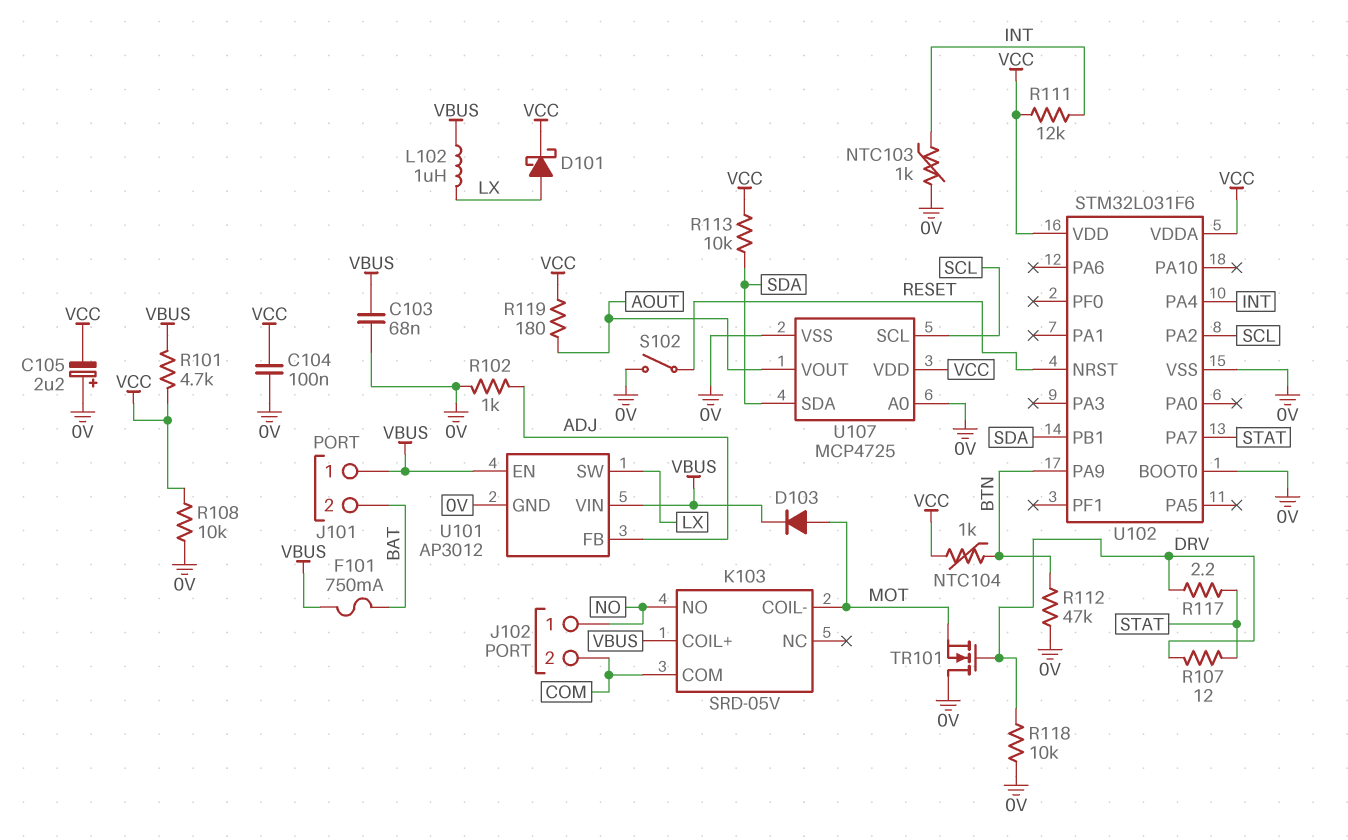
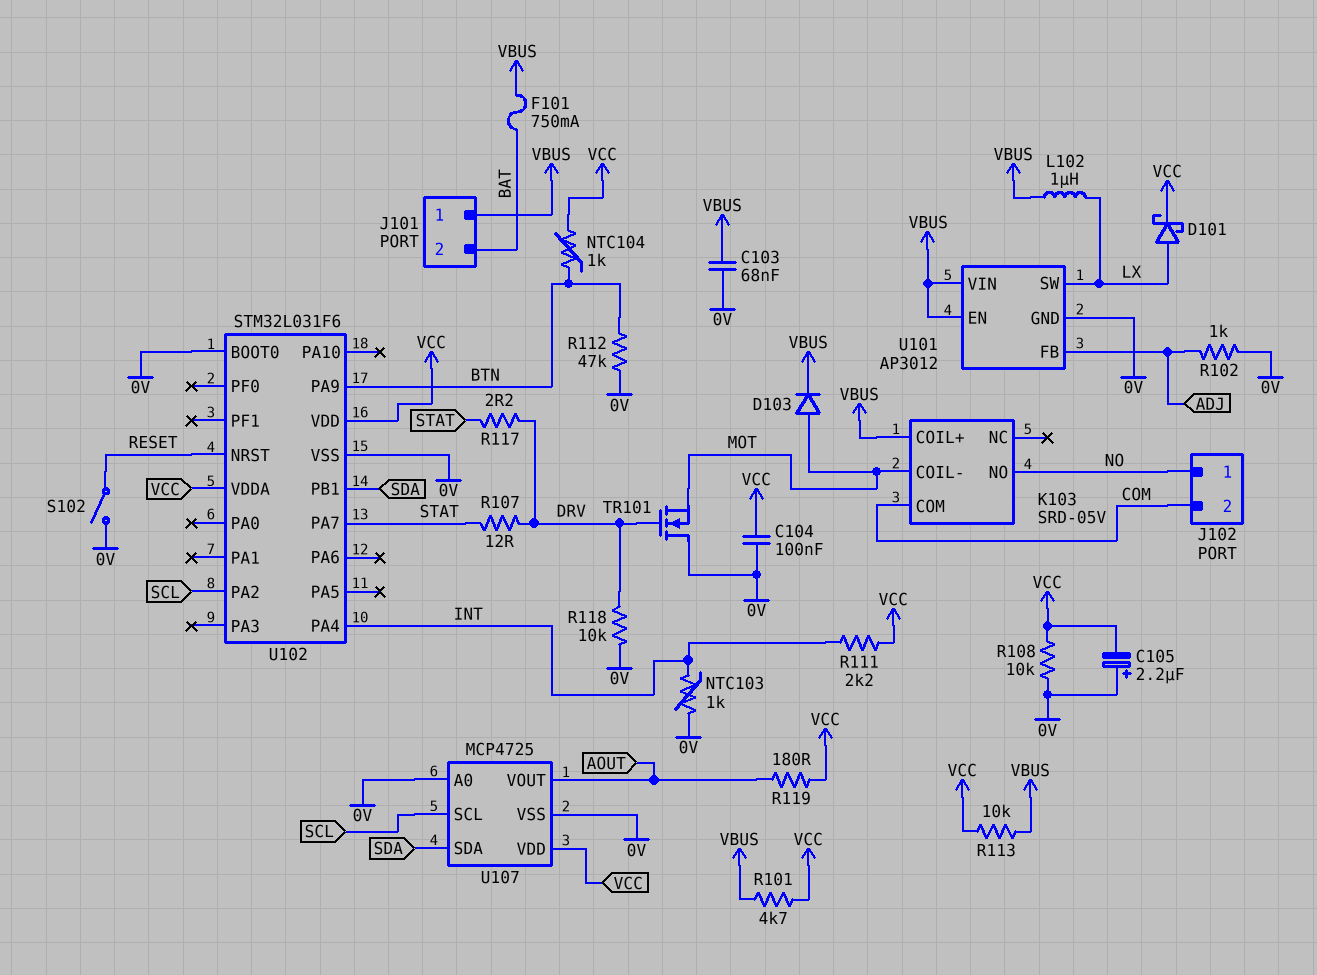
R111: 12k (INT, VCC) -> 2.2k (INT, VCC)
R113: 10k (SDA, VCC) -> 10k (VBUS, VCC)

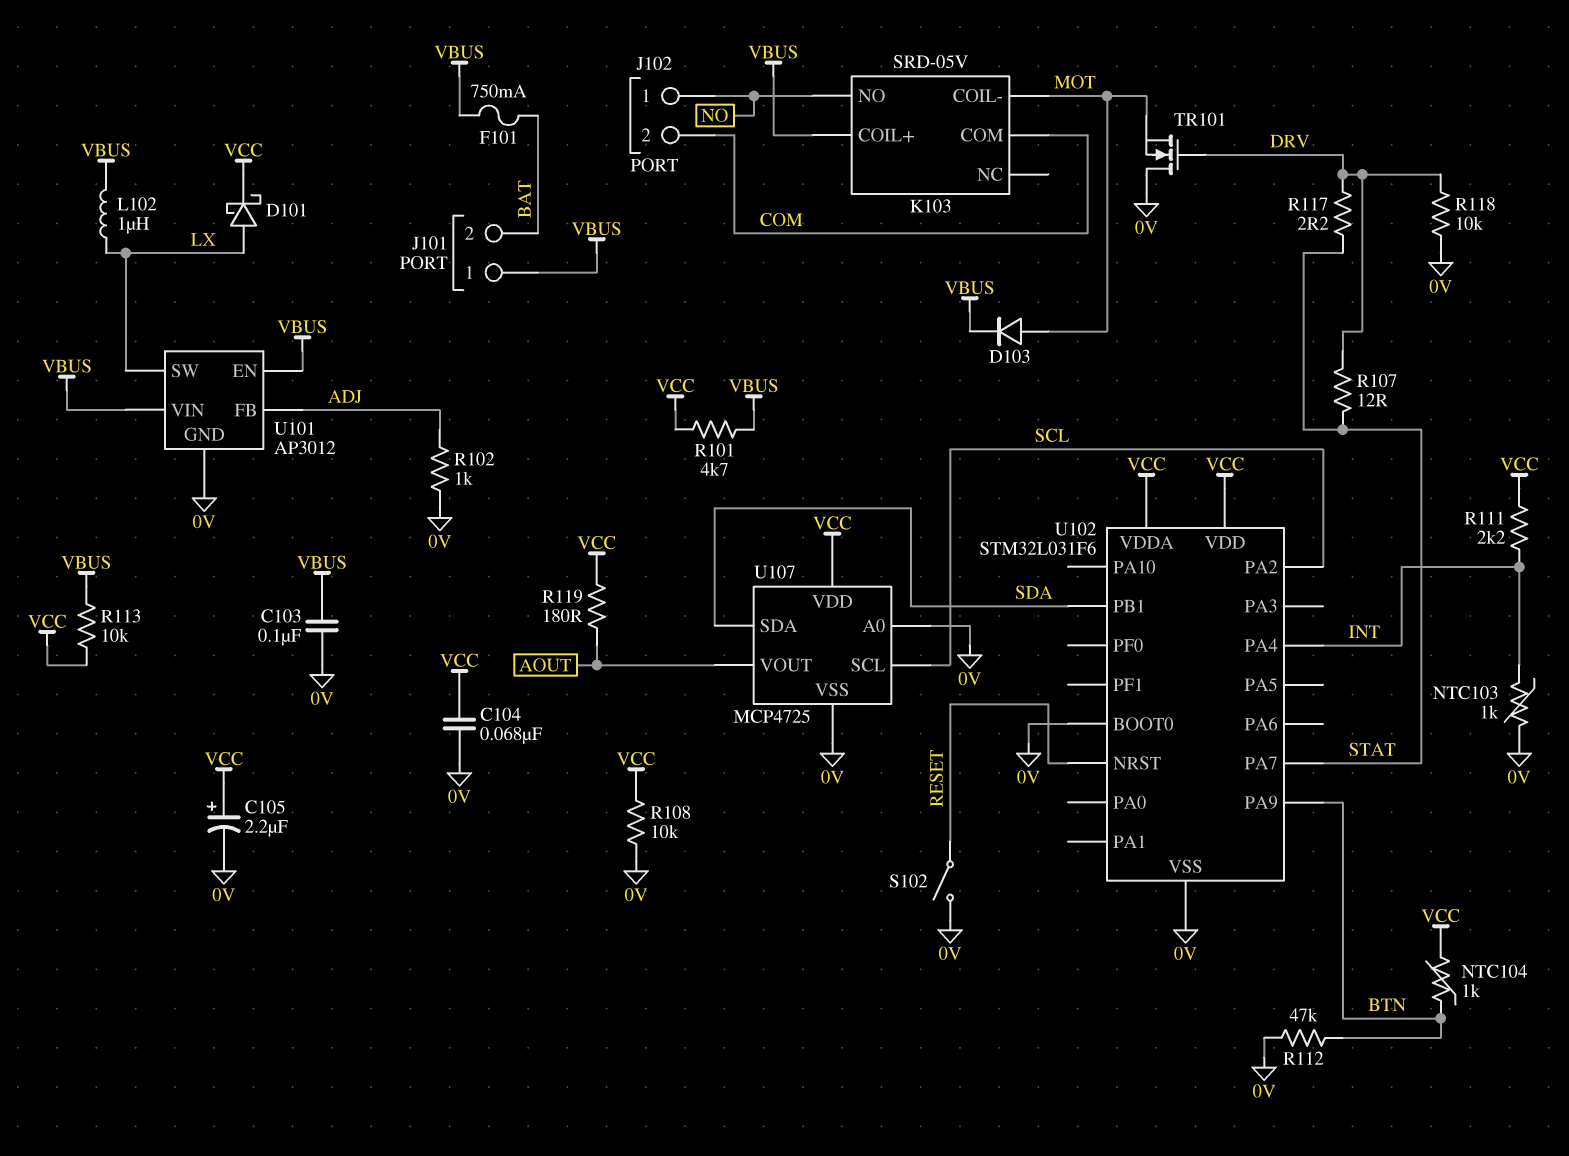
C103: 68nF (0V, VBUS) -> 100nF (0V, VBUS)
C104: 100nF (0V, VCC) -> 68nF (0V, VCC)
C105: 2.2uF (plus 0V, minus VCC) -> 2.2uF (plus VCC, minus 0V)

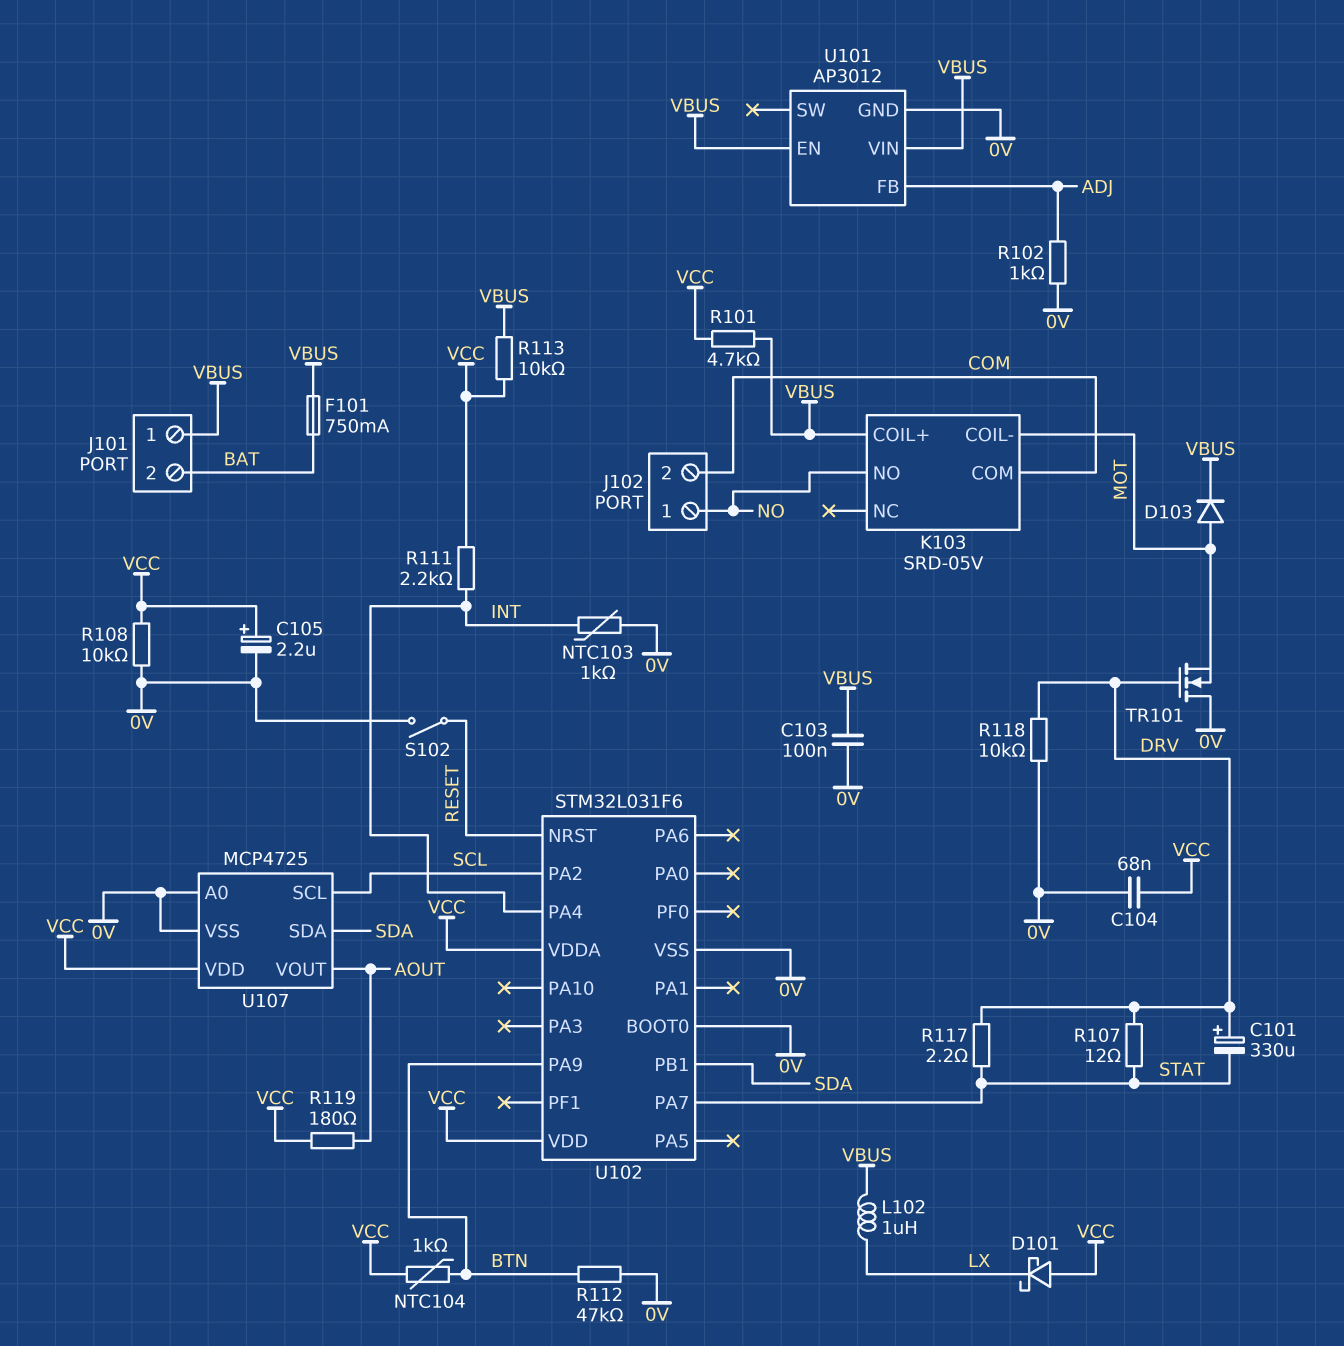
C101: none -> 330uF (plus DRV, minus STAT)
D101: schottky (A LX, K VCC) -> schottky (A VCC, K LX)
U101 pin SW: LX -> none

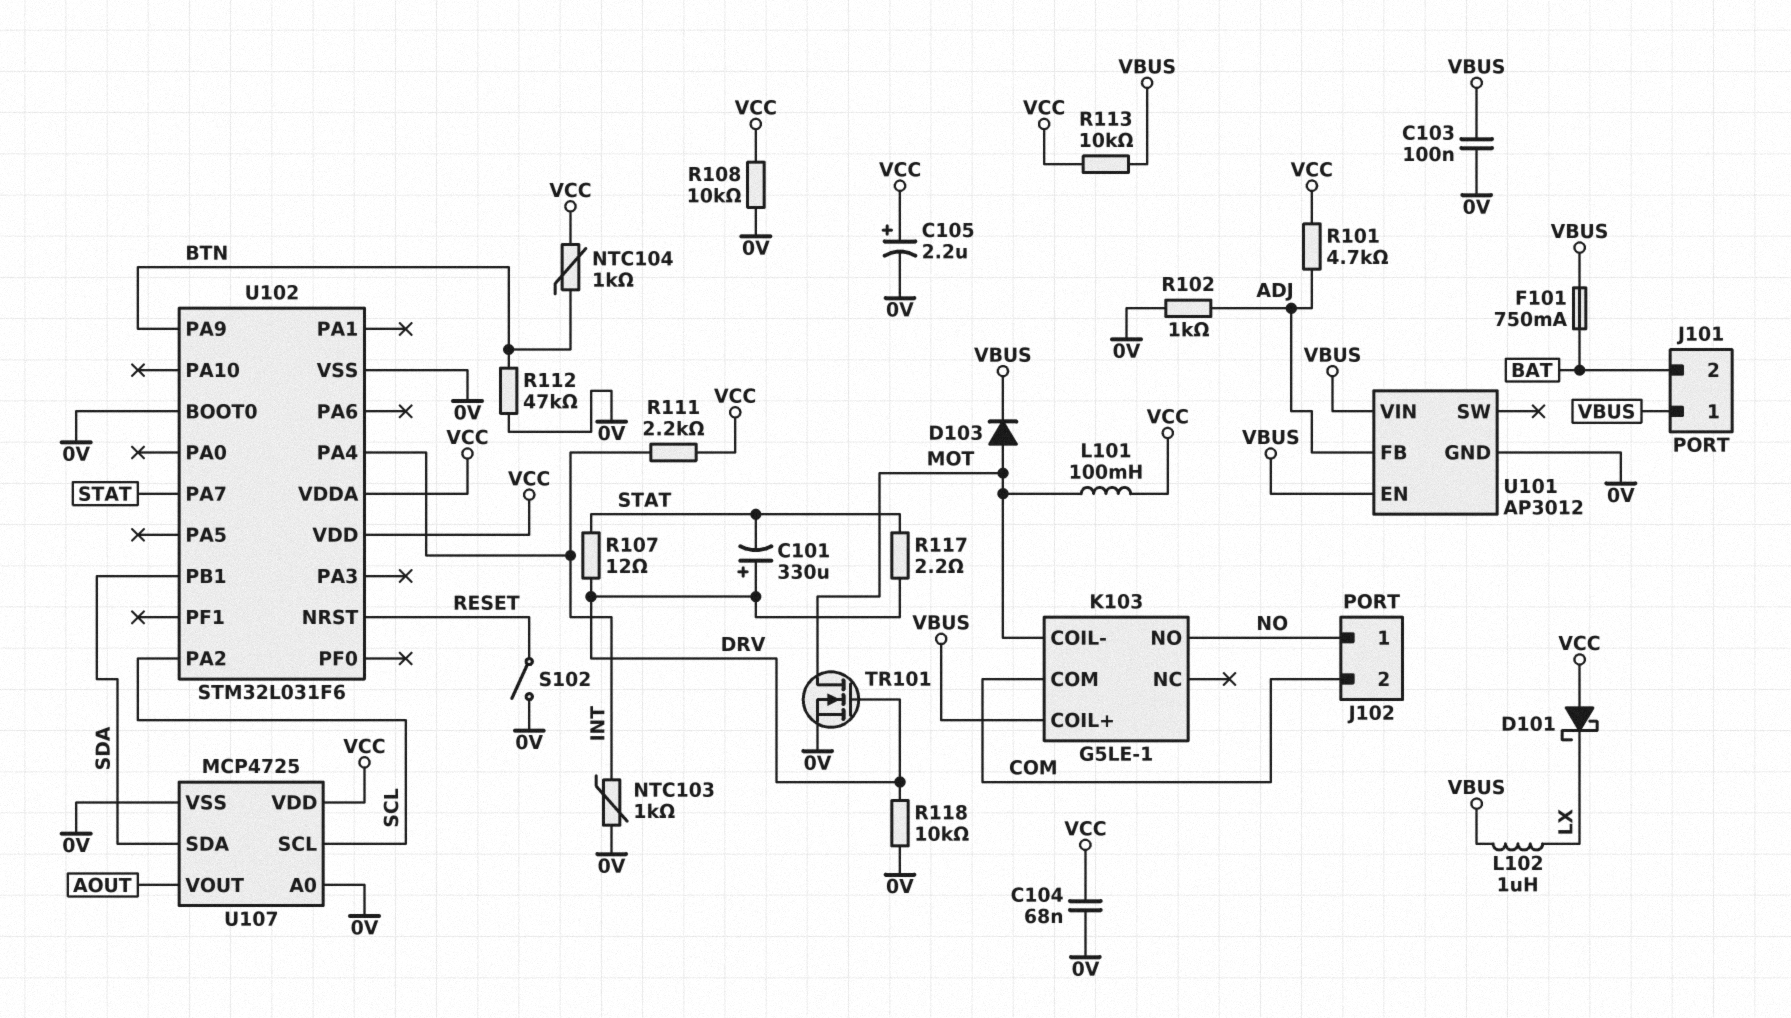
K103: SRD-05V -> G5LE-1
L101: none -> 100mH (MOT, VCC)
R101: 4.7k (VBUS, VCC) -> 4.7k (ADJ, VCC)
R119: 180 (AOUT, VCC) -> none
TR101: NMOS (G DRV, D 0V, S MOT) -> NMOS (G DRV, D MOT, S 0V)

